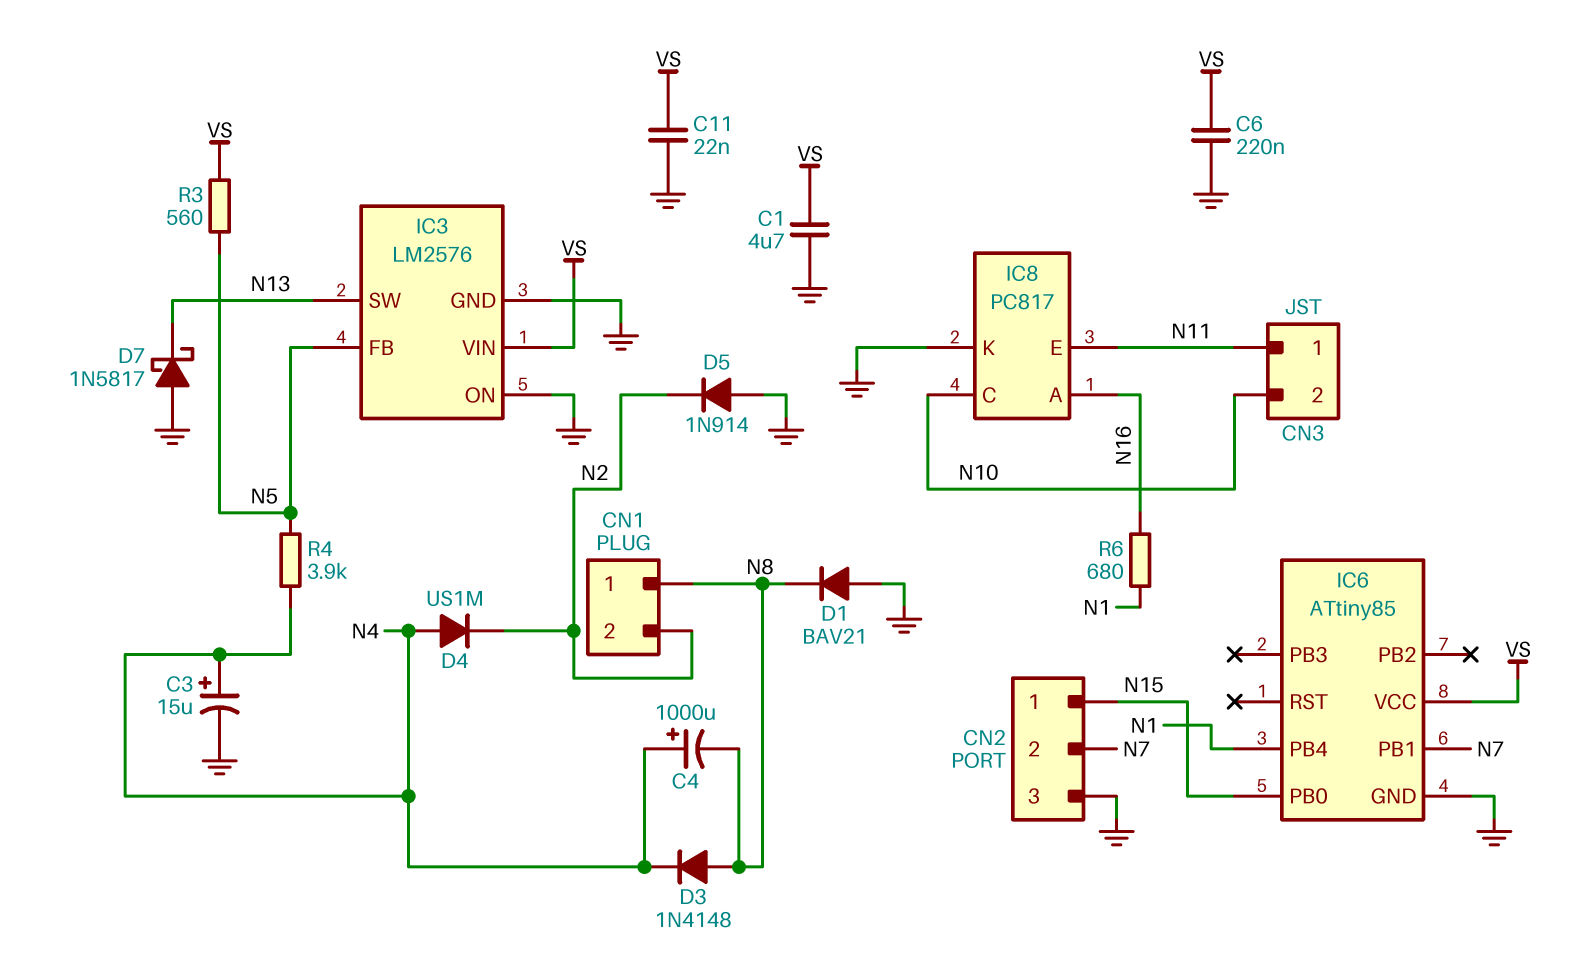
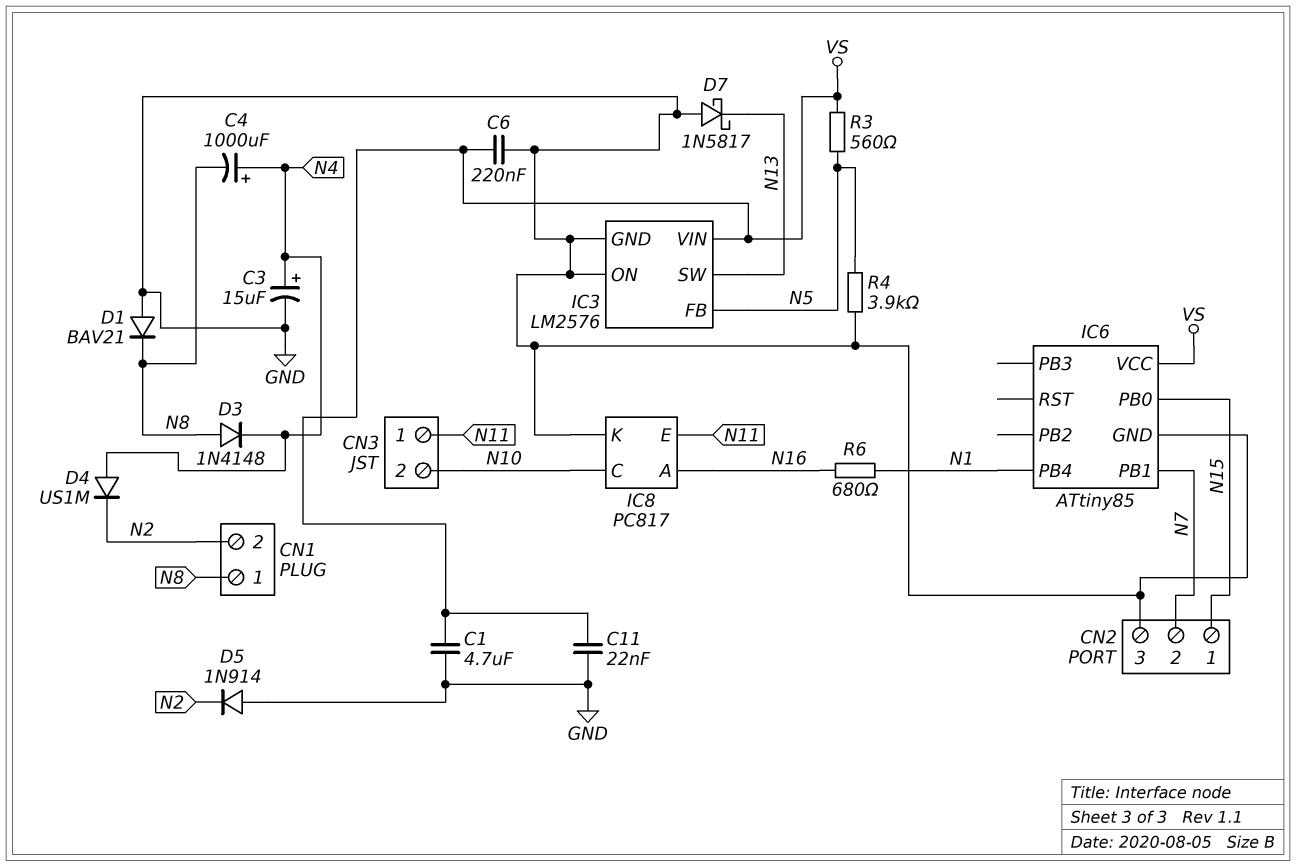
R4: 3.9k (N4, N5) -> 3.9k (GND, N5)

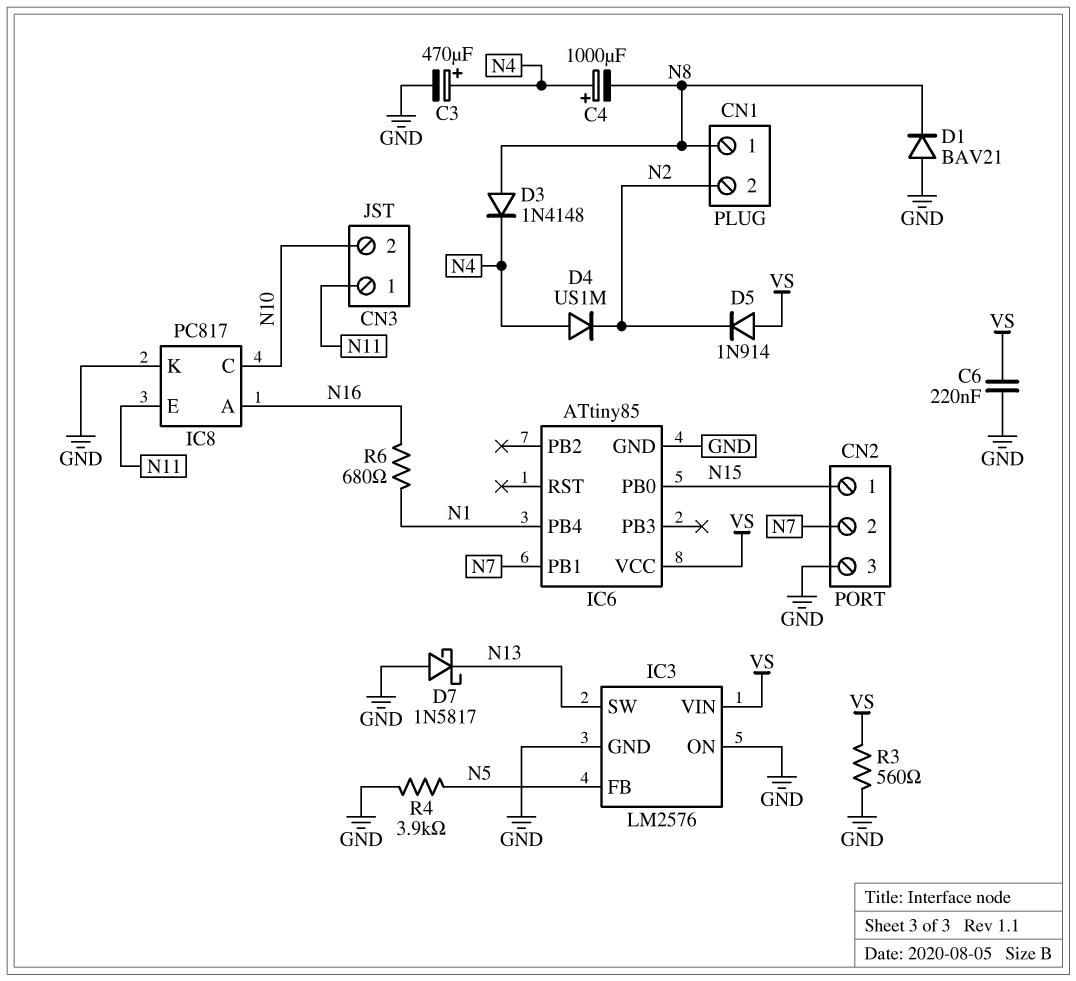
C1: 4.7uF (GND, VS) -> none
C3: 15uF (plus N4, minus GND) -> 470uF (plus N4, minus GND)
C11: 22nF (GND, VS) -> none
D5: diode 1N914 (A GND, K N2) -> diode 1N914 (A VS, K N2)
R3: 560 (N5, VS) -> 560 (GND, VS)

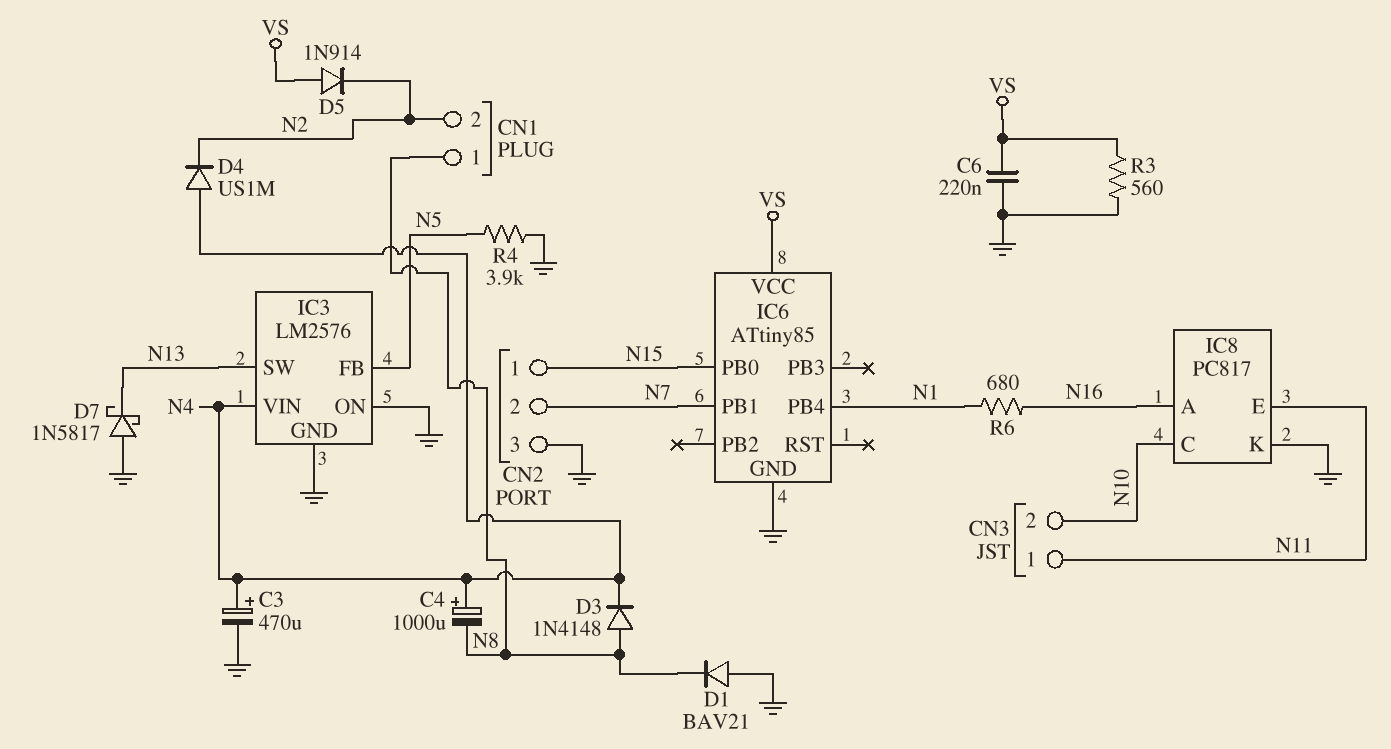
IC3 pin VIN: VS -> N4

